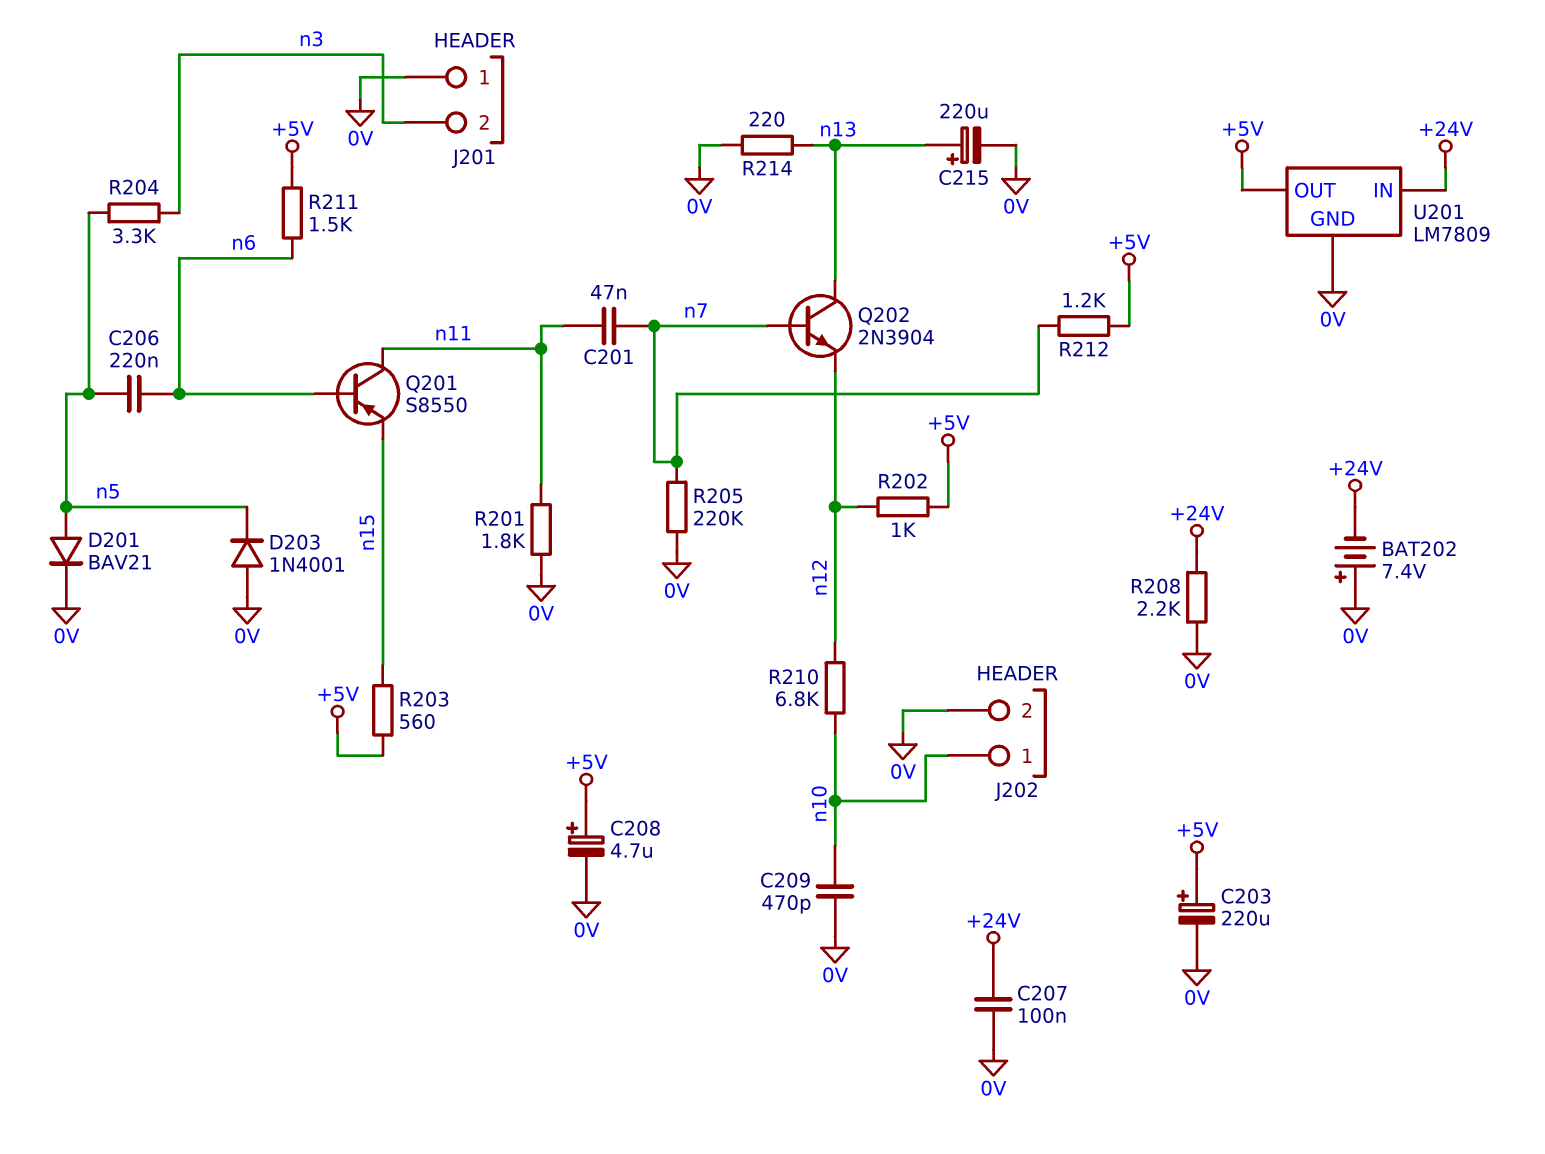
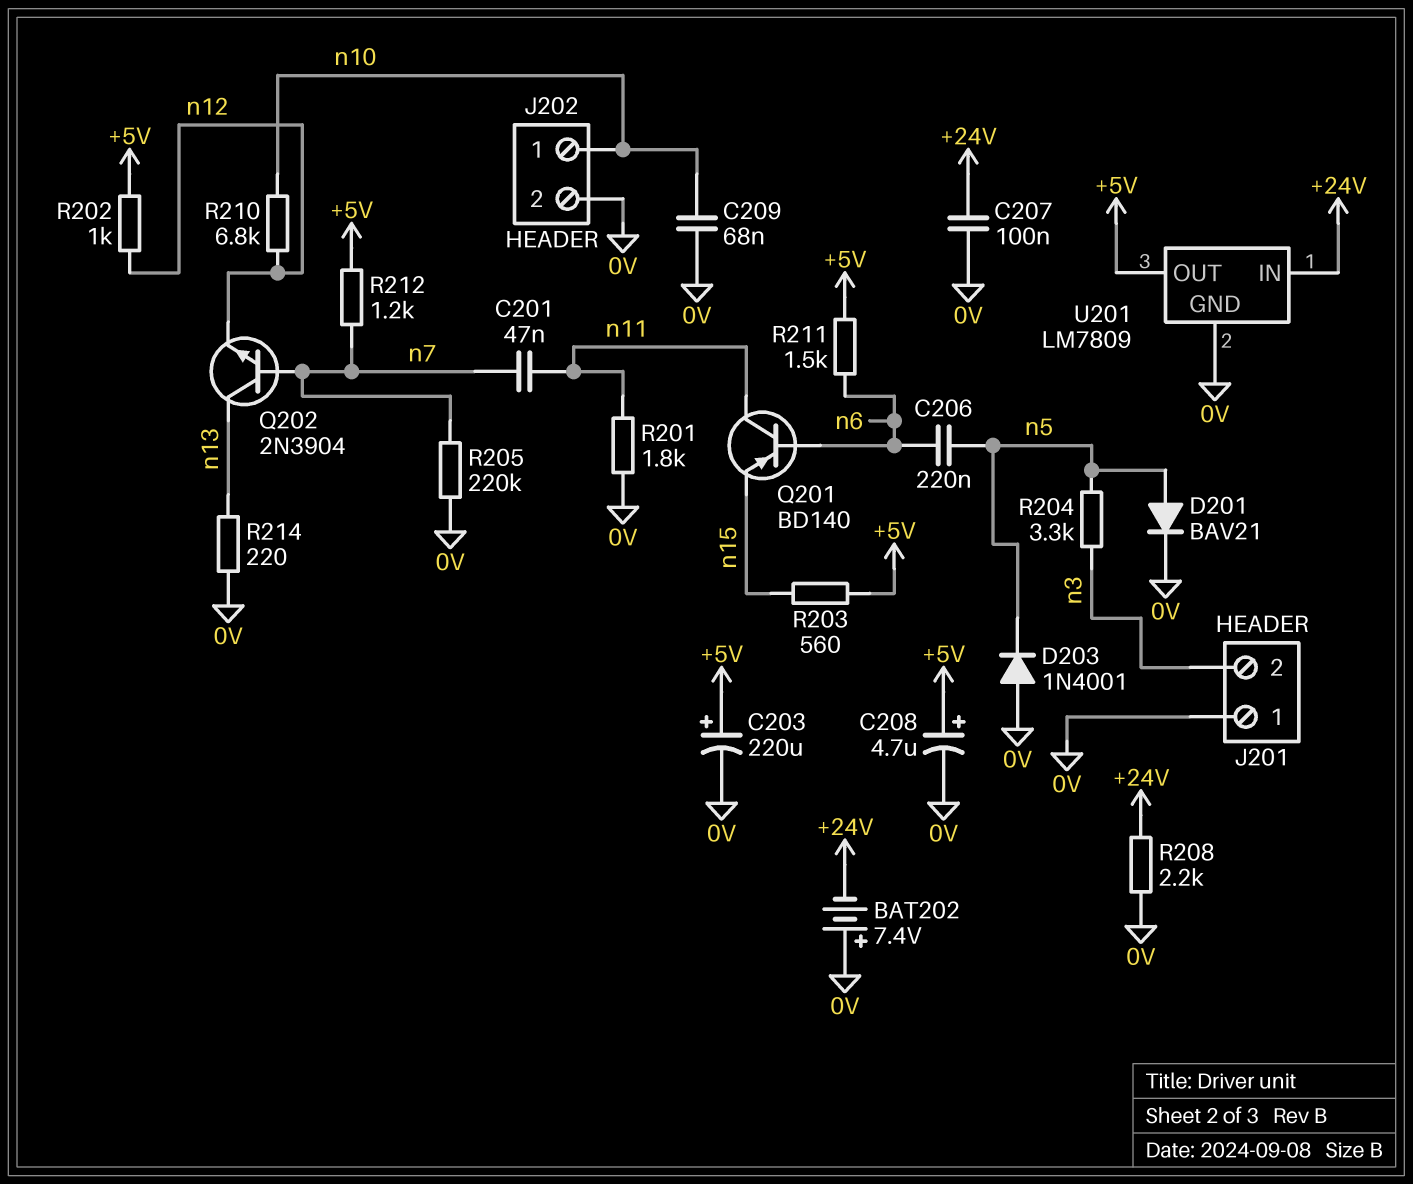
C209: 470pF (0V, n10) -> 68nF (0V, n10)
C215: 220uF (plus n13, minus 0V) -> none
Q201: PNP S8550 (B n6, C n11, E n15) -> PNP BD140 (B n6, C n11, E n15)

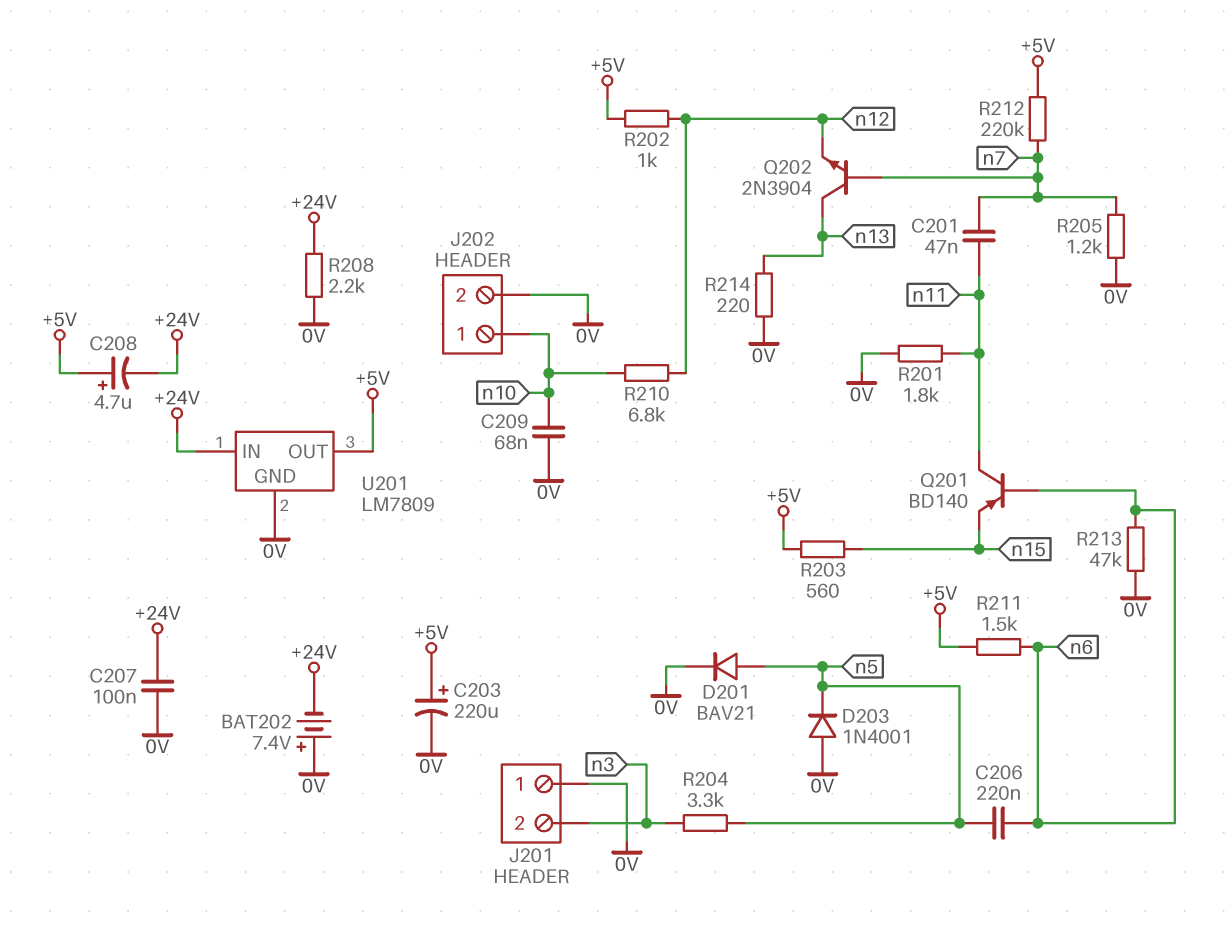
C208: 4.7uF (plus +5V, minus 0V) -> 4.7uF (plus +5V, minus +24V)
R205: 220k (0V, n7) -> 1.2k (0V, n7)
R212: 1.2k (+5V, n7) -> 220k (+5V, n7)
R213: none -> 47k (0V, n6)

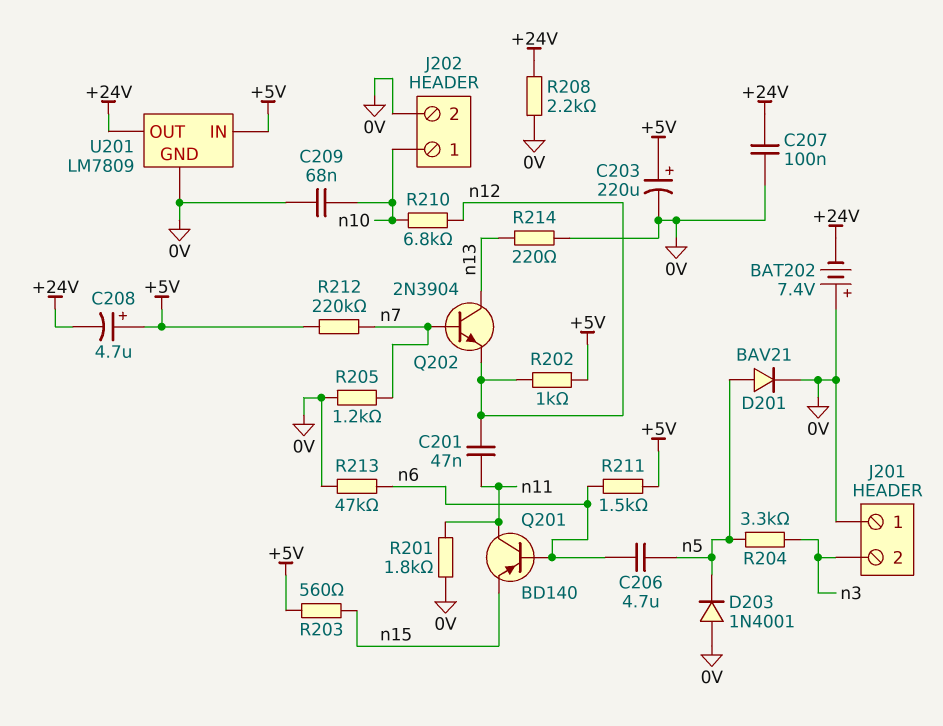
C201: 47nF (n7, n11) -> 47nF (n11, n12)
C206: 220nF (n5, n6) -> 4.7uF (n5, n6)
U201 pin IN: +24V -> +5V
U201 pin OUT: +5V -> +24V

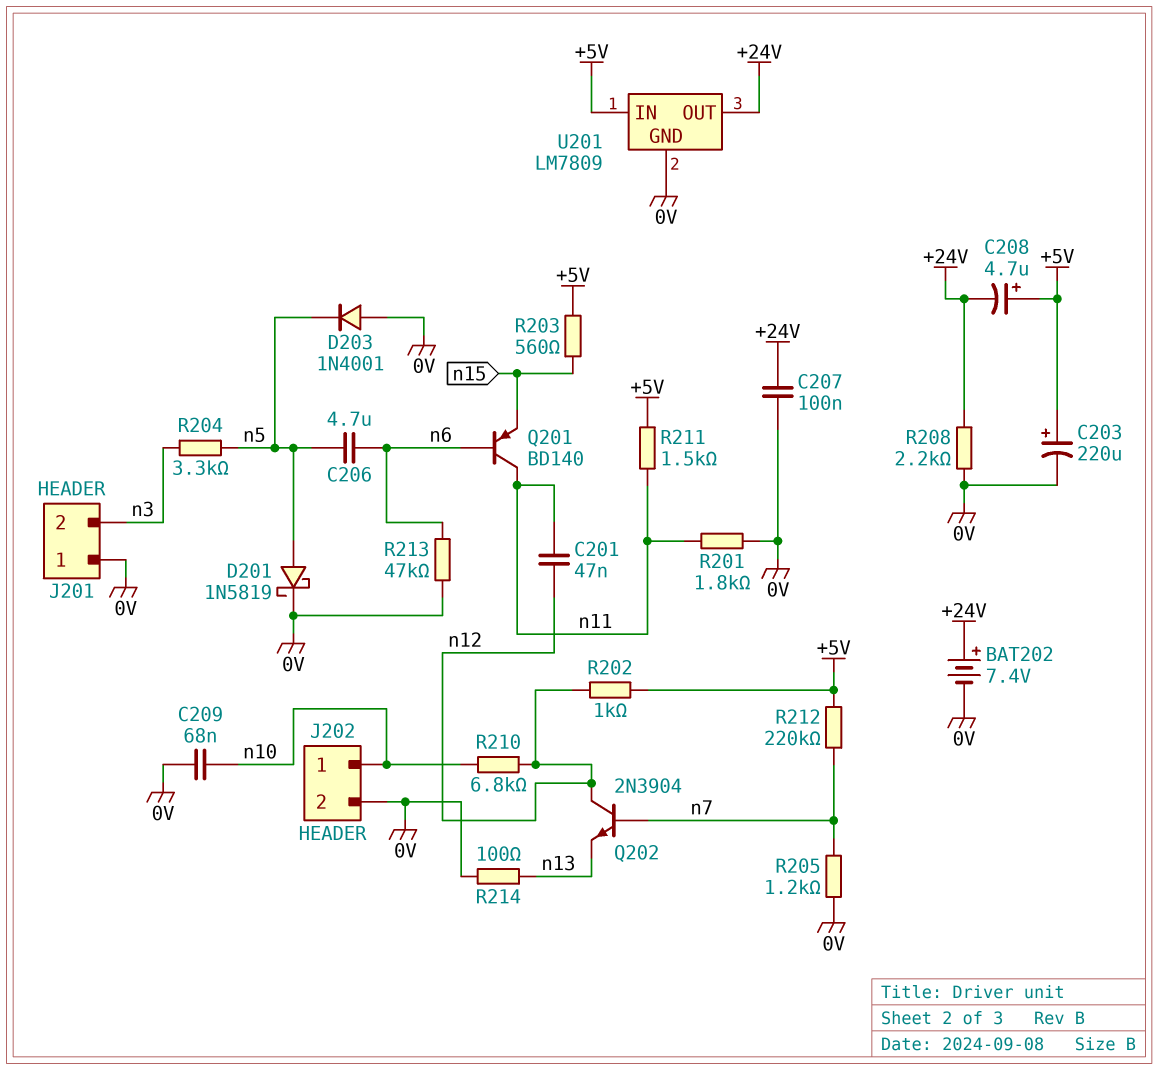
BAT202: 7.4V (plus 0V, minus +24V) -> 7.4V (plus +24V, minus 0V)
D201: diode BAV21 (A n5, K 0V) -> schottky 1N5819 (A n5, K 0V)
Q202: NPN 2N3904 (B n7, C n13, E n12) -> NPN 2N3904 (B n7, C n12, E n13)
R211: 1.5k (+5V, n6) -> 1.5k (+5V, n11)
R214: 220 (0V, n13) -> 100 (0V, n13)

